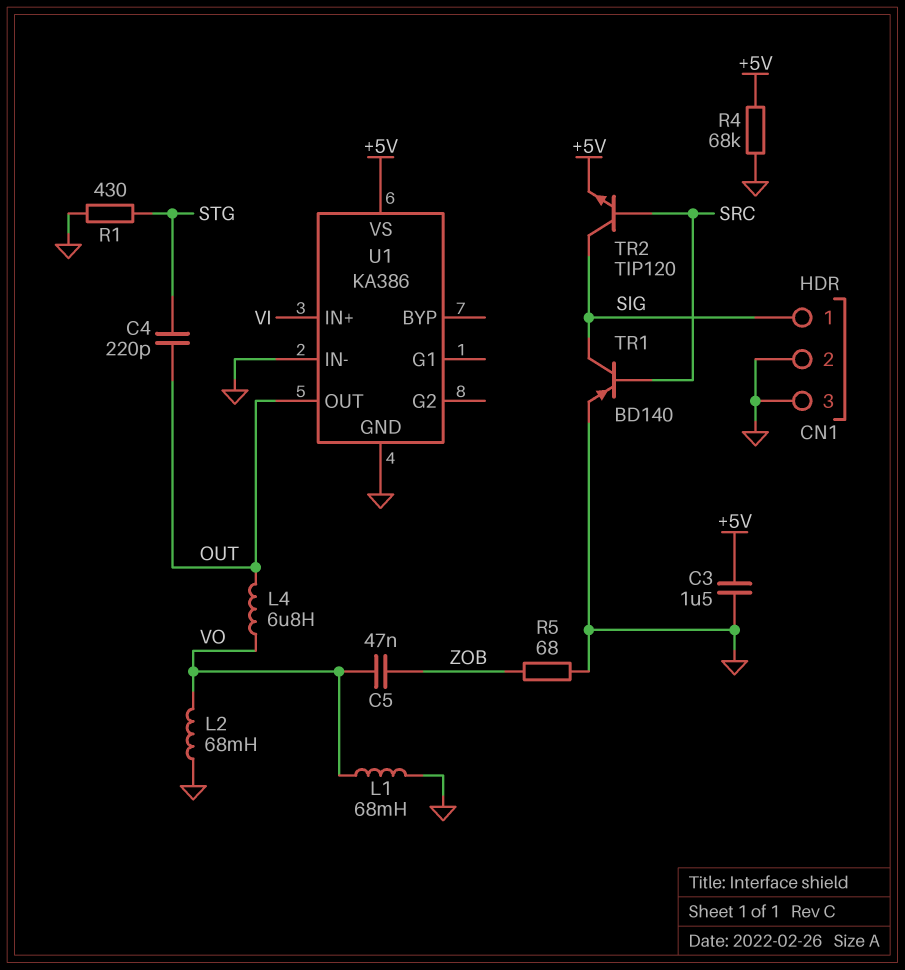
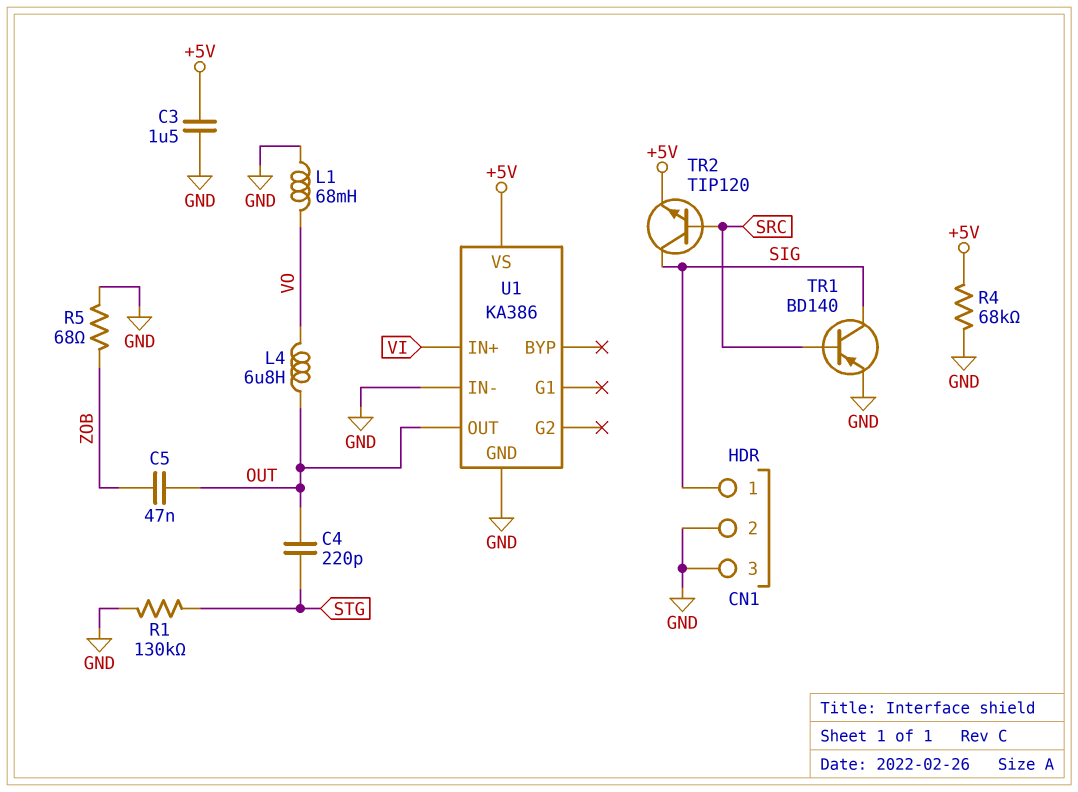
C5: 47nF (VO, ZOB) -> 47nF (OUT, ZOB)
L2: 68mH (GND, VO) -> none
R1: 430 (GND, STG) -> 130k (GND, STG)

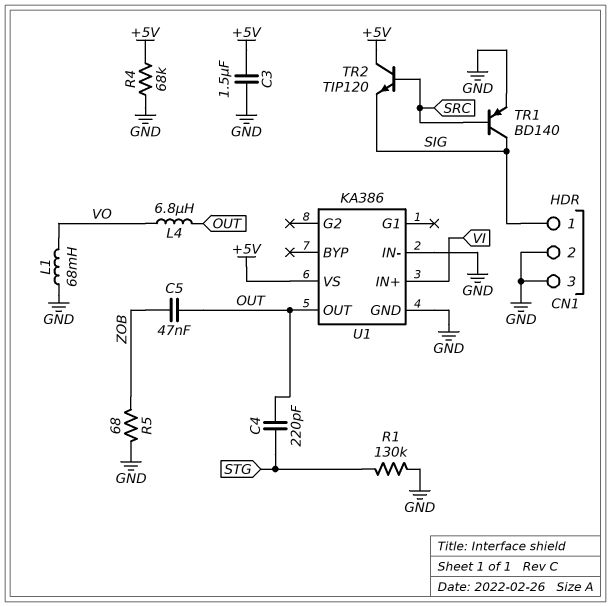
TR2: NPN TIP120 (B SRC, C SIG, E +5V) -> NPN TIP120 (B SRC, C +5V, E SIG)

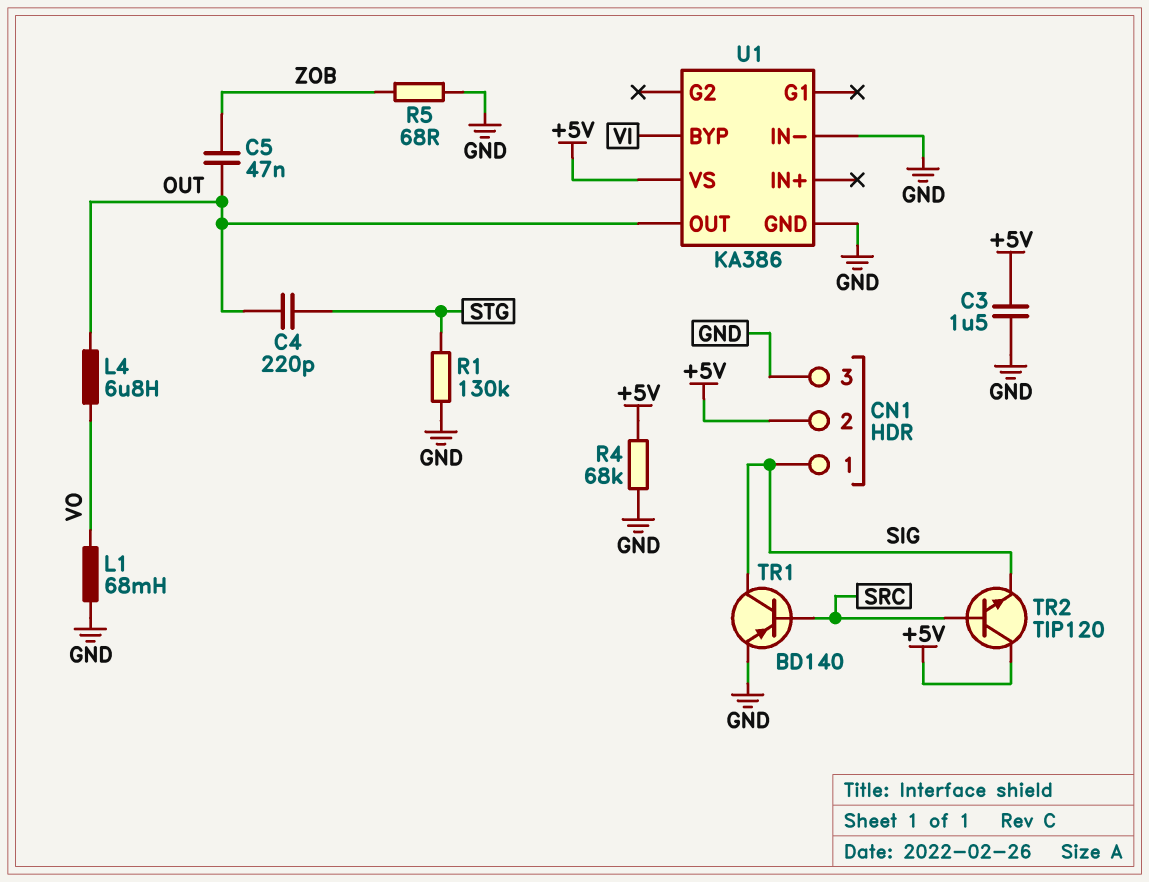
CN1 pin 2: GND -> +5V
U1 pin BYP: none -> VI
U1 pin IN+: VI -> none

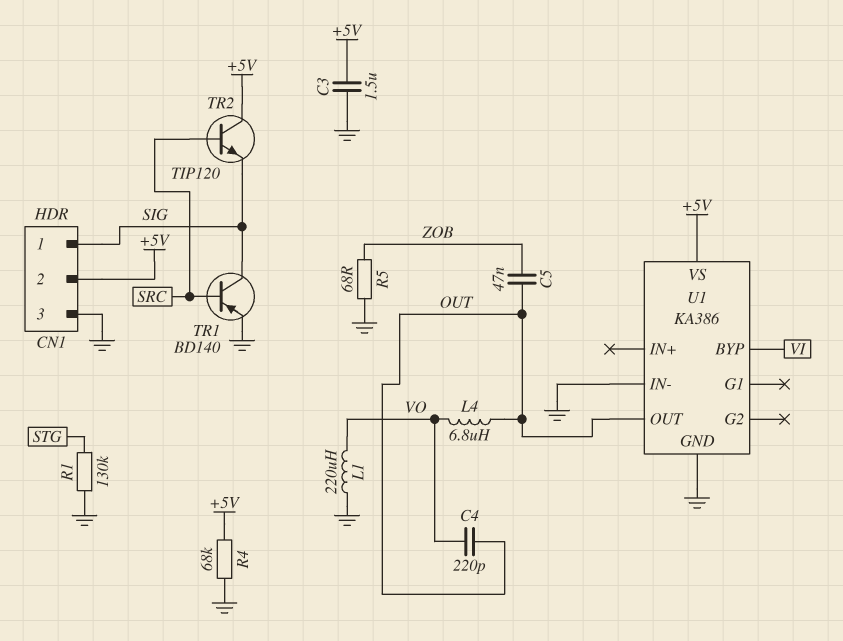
C4: 220pF (OUT, STG) -> 220pF (OUT, VO)
L1: 68mH (GND, VO) -> 220uH (GND, VO)

